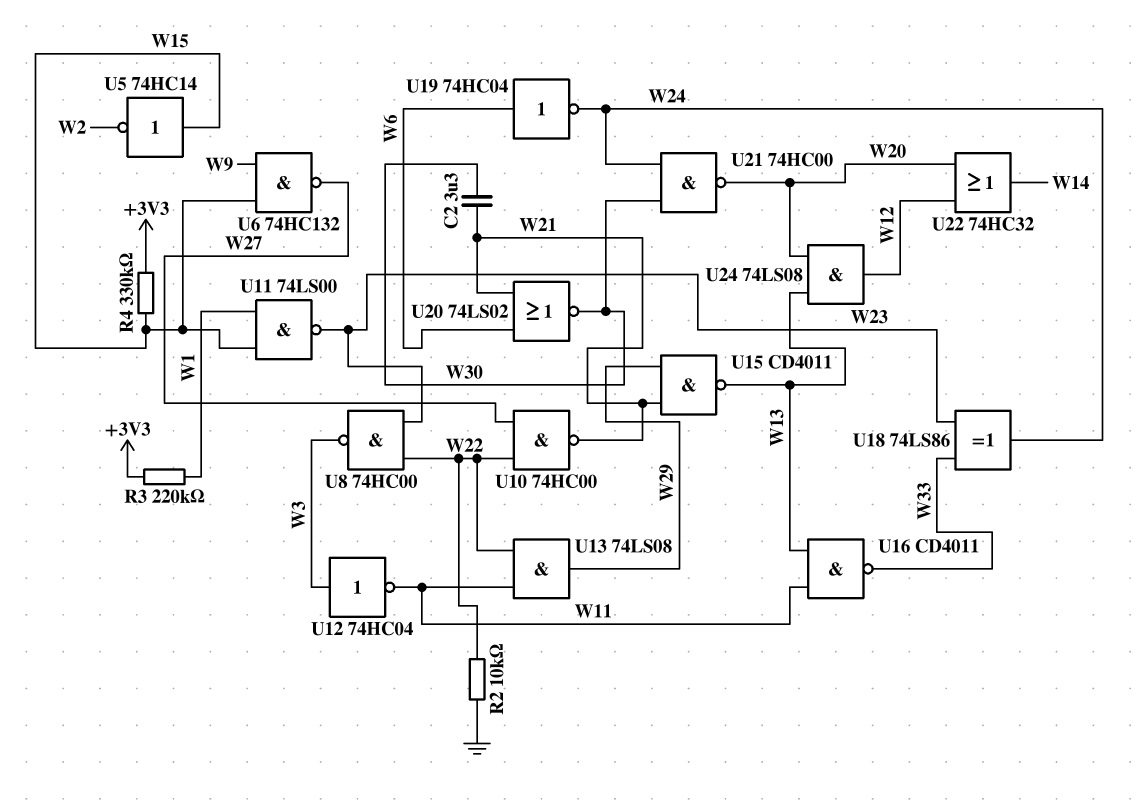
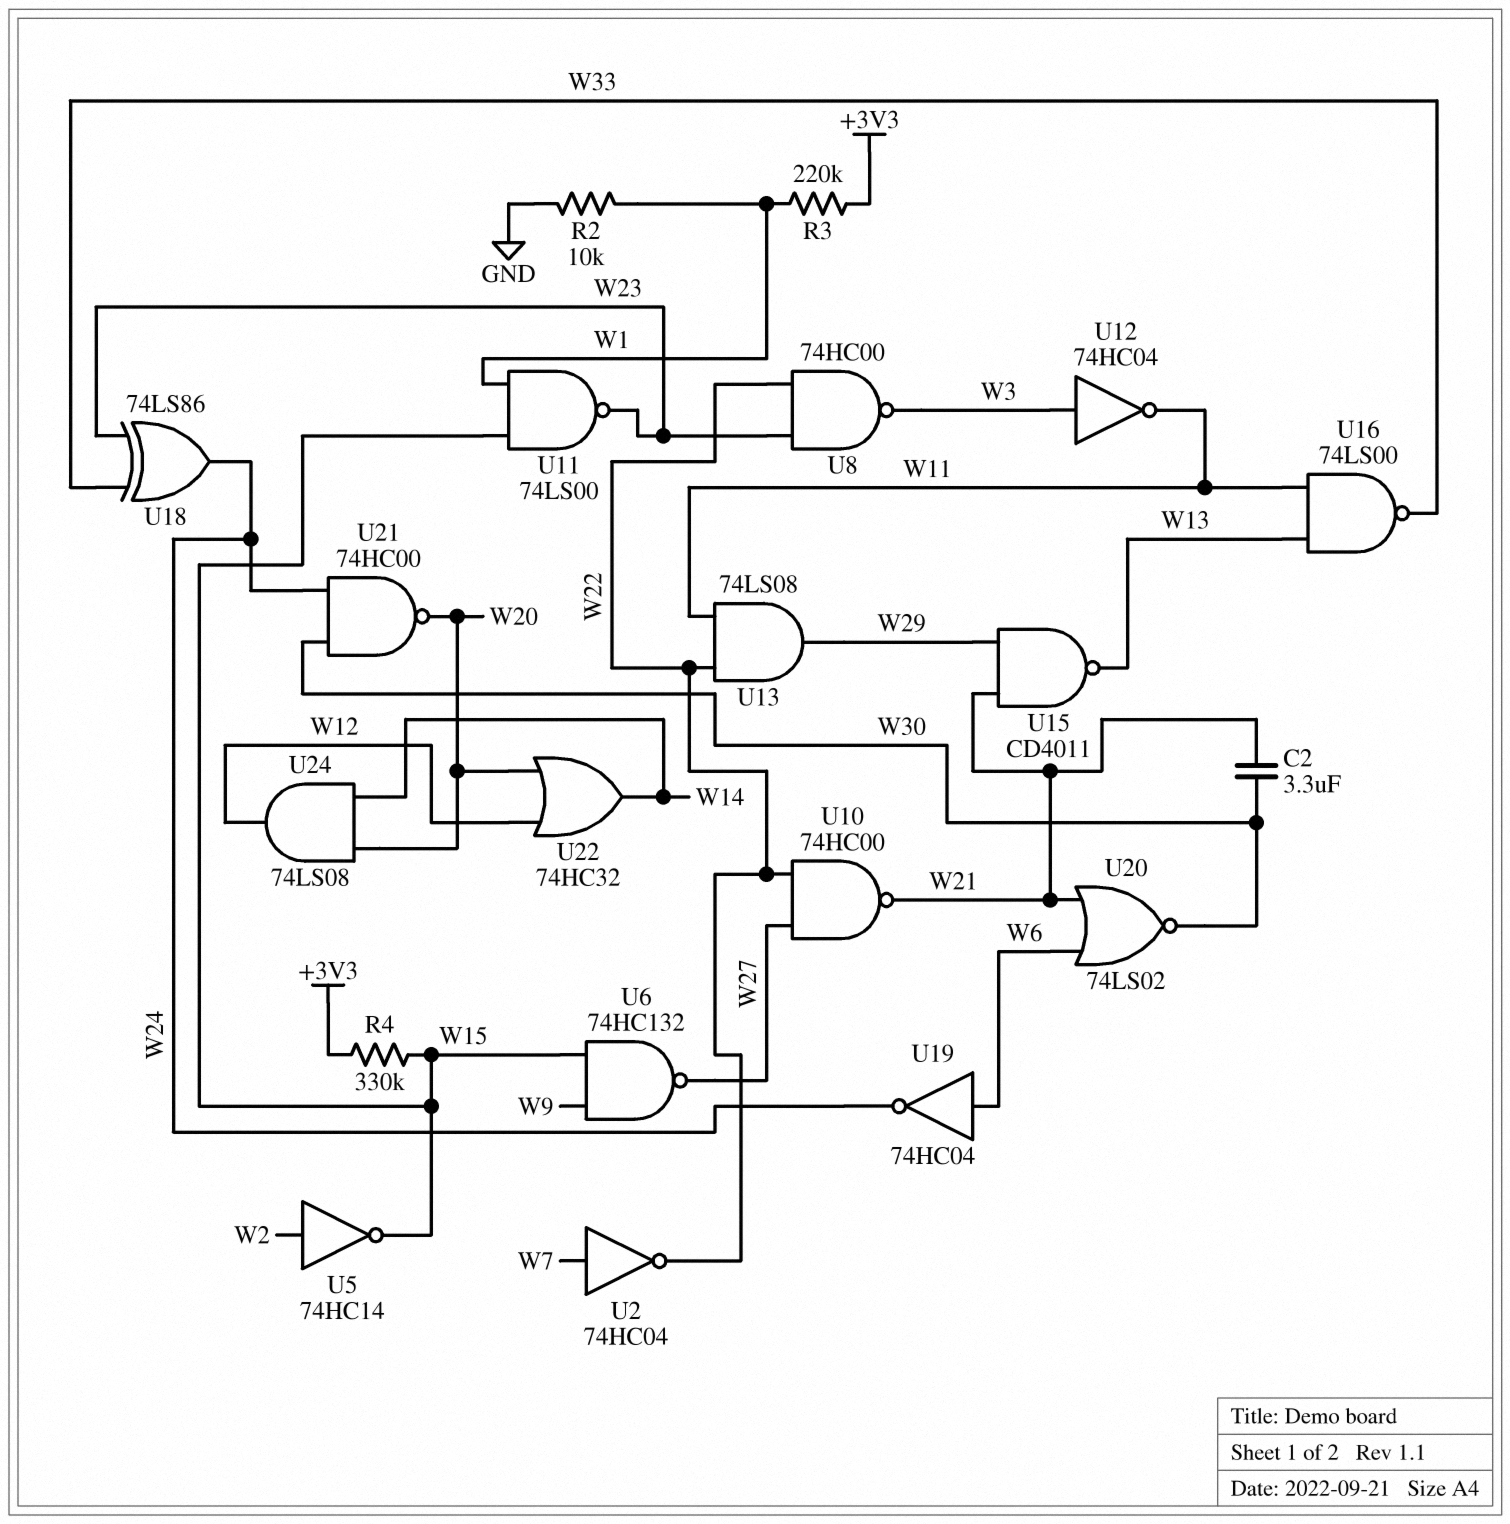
R2: 10k (GND, W22) -> 10k (GND, W1)
U2: none -> NOT 74HC04 (in W7, out W22)
U5: NOT 74HC14 (in W15, out W2) -> NOT 74HC14 (in W2, out W15)
U16: NAND CD4011 (in W11, in W13, out W33) -> NAND 74LS00 (in W11, in W13, out W33)
U24: AND 74LS08 (in W13, in W20, out W12) -> AND 74LS08 (in W14, in W20, out W12)

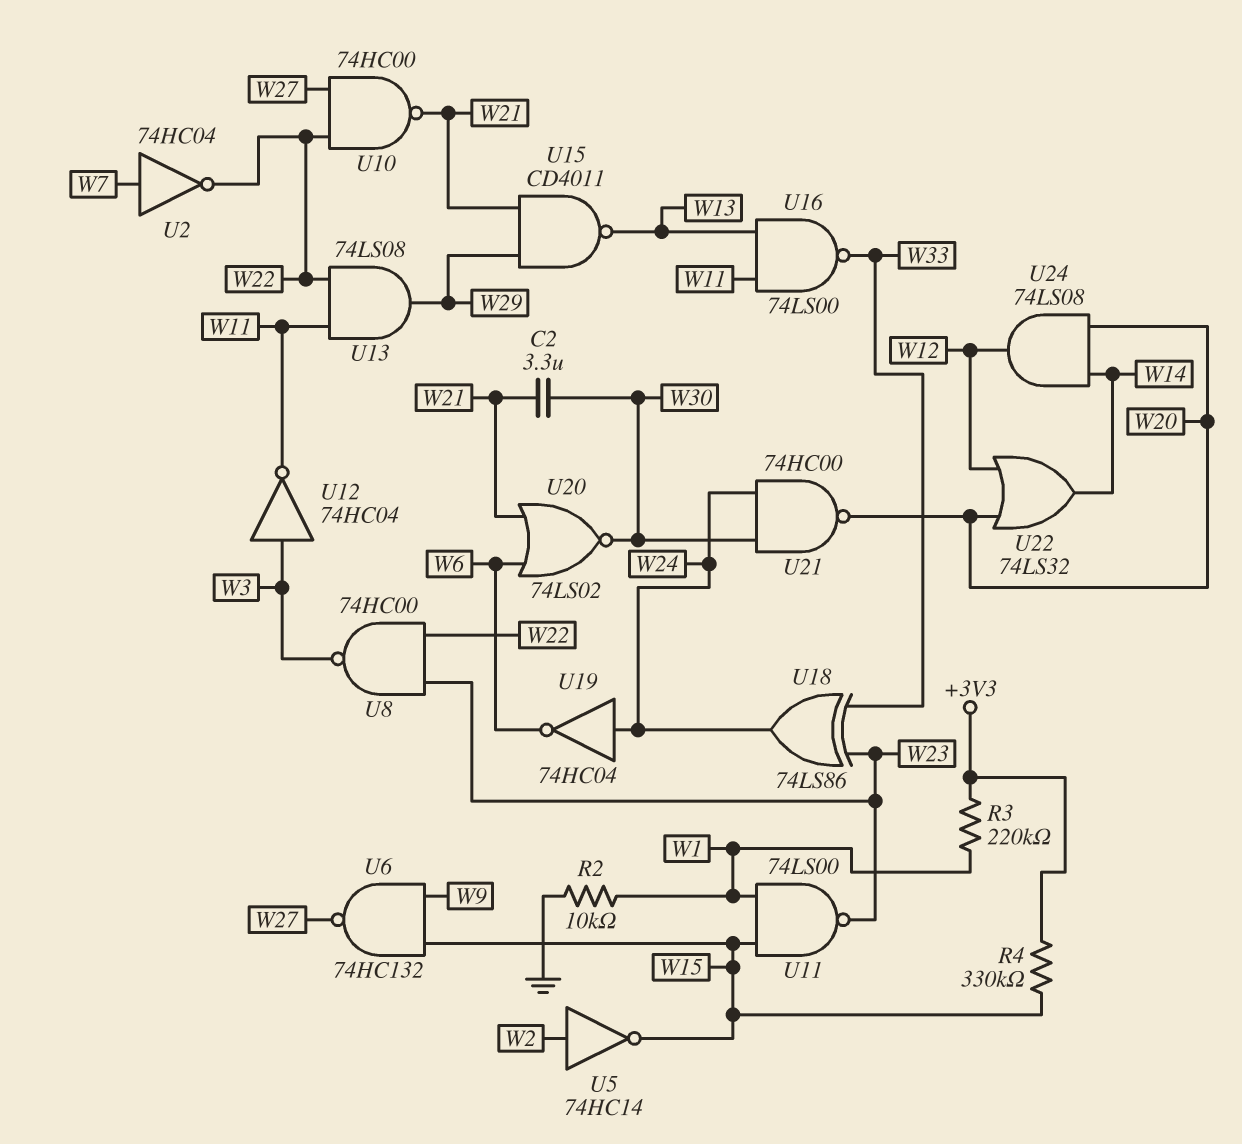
U19: NOT 74HC04 (in W6, out W24) -> NOT 74HC04 (in W24, out W6)
U22: OR 74HC32 (in W12, in W20, out W14) -> OR 74LS32 (in W12, in W20, out W14)

